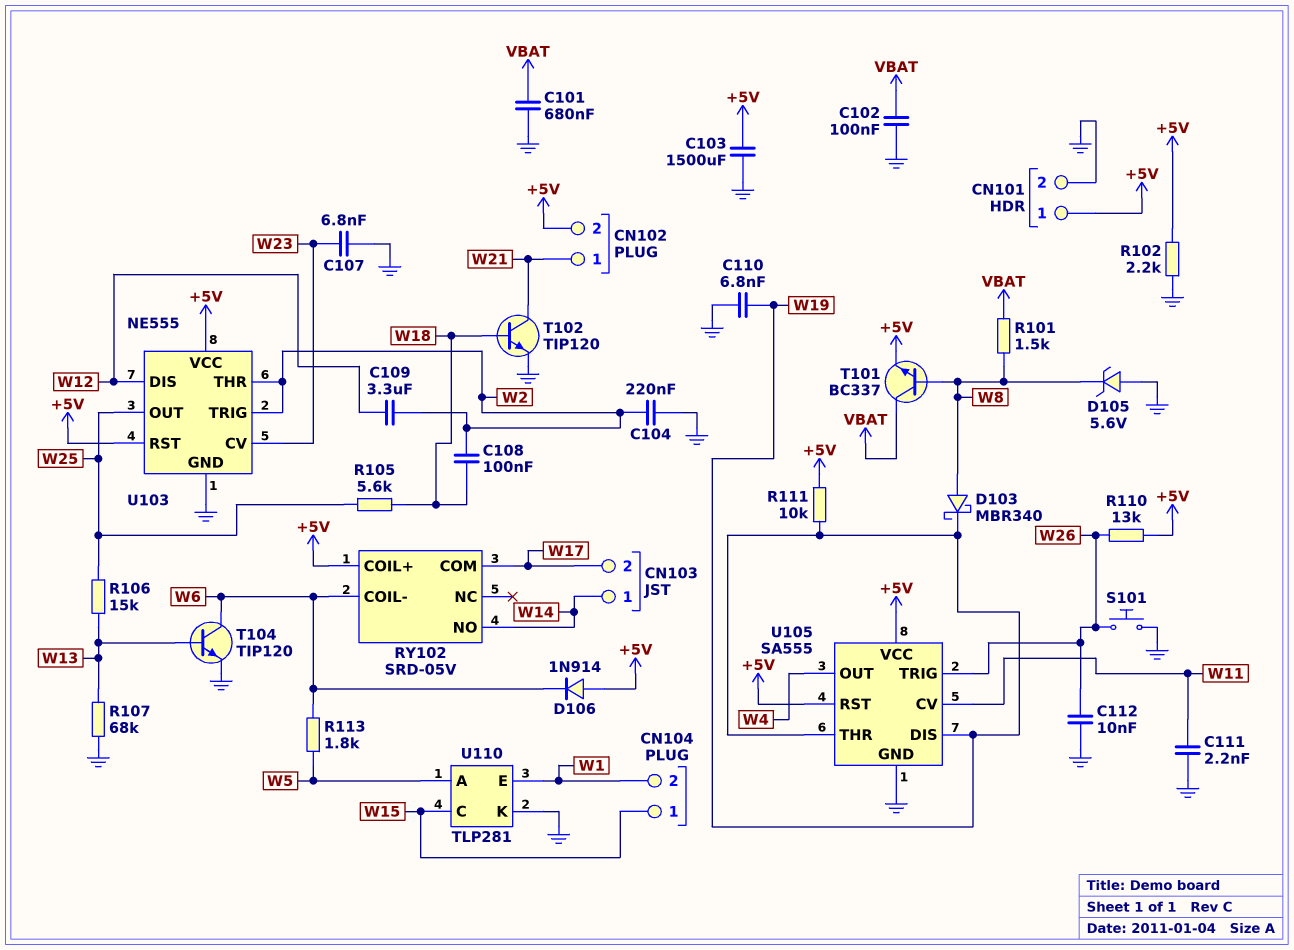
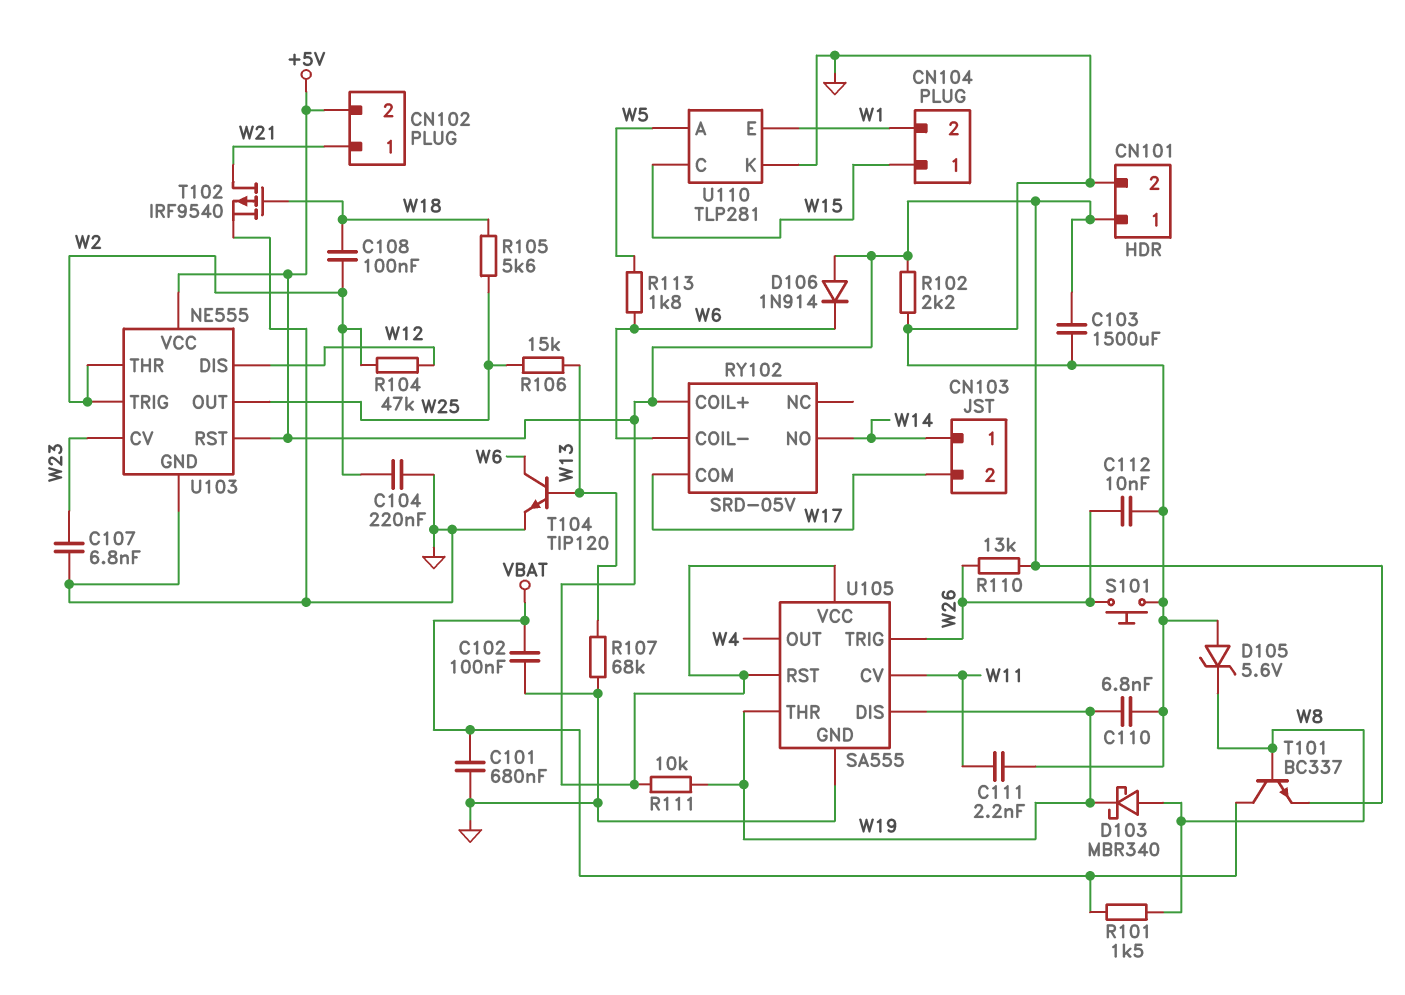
C109: 3.3uF (W2, W12) -> none
R104: none -> 47k (W2, W12)
T102: NPN TIP120 (B W18, C W21, E GND) -> PMOS IRF9540 (G W18, D W21, S GND)

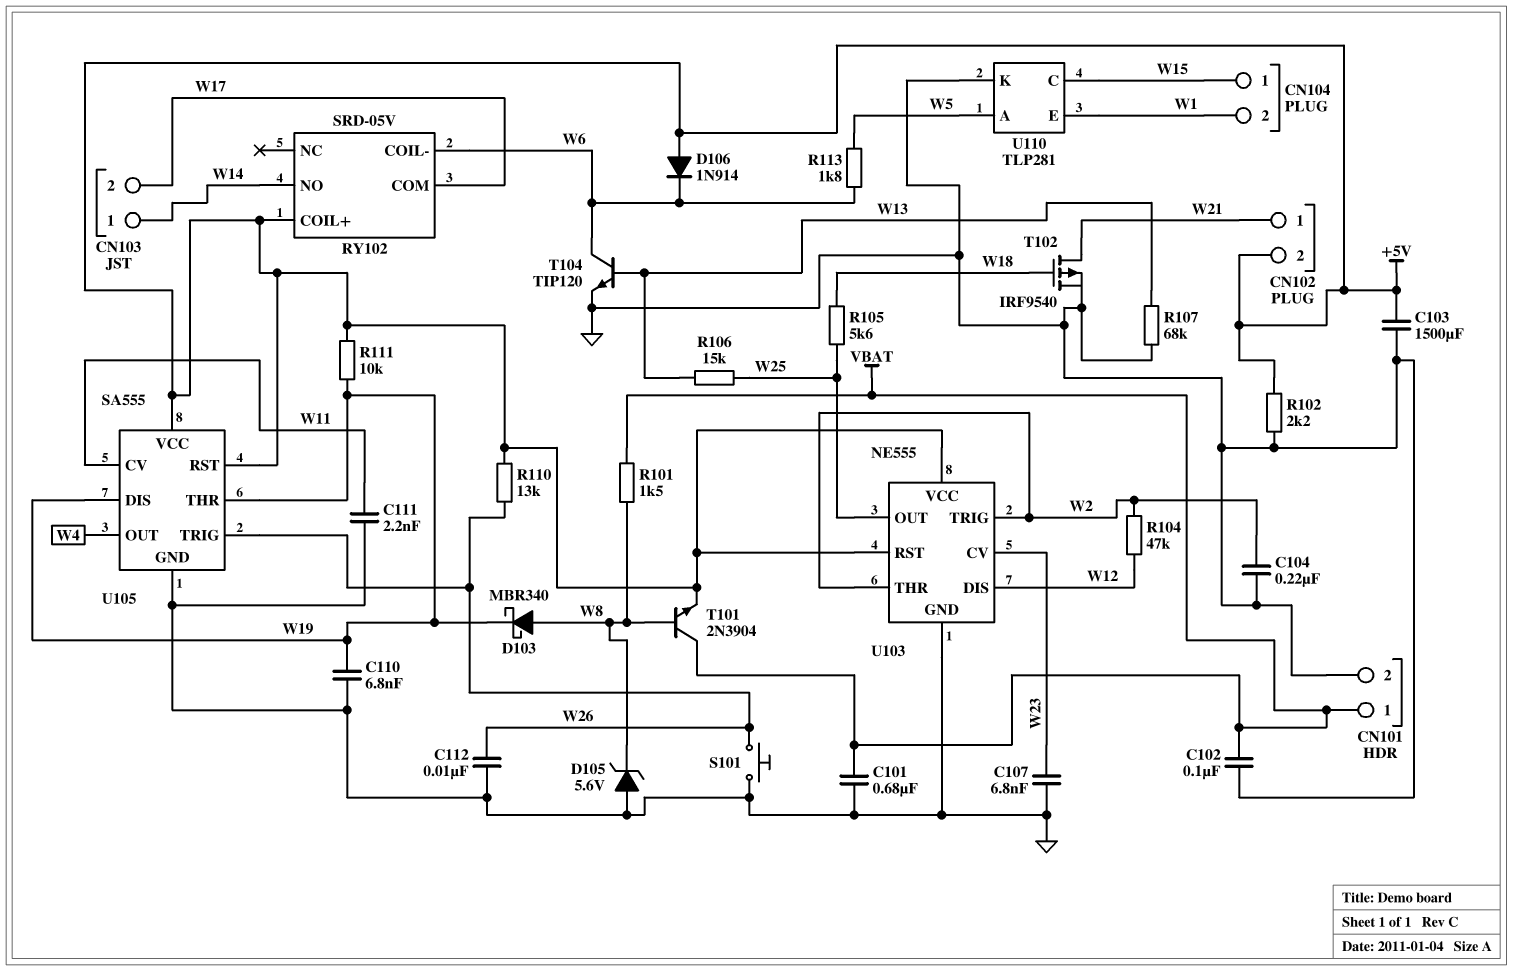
C108: 100nF (W2, W18) -> none
CN101 pin 1: +5V -> VBAT
T101: NPN BC337 (B W8, C VBAT, E +5V) -> NPN 2N3904 (B W8, C VBAT, E +5V)

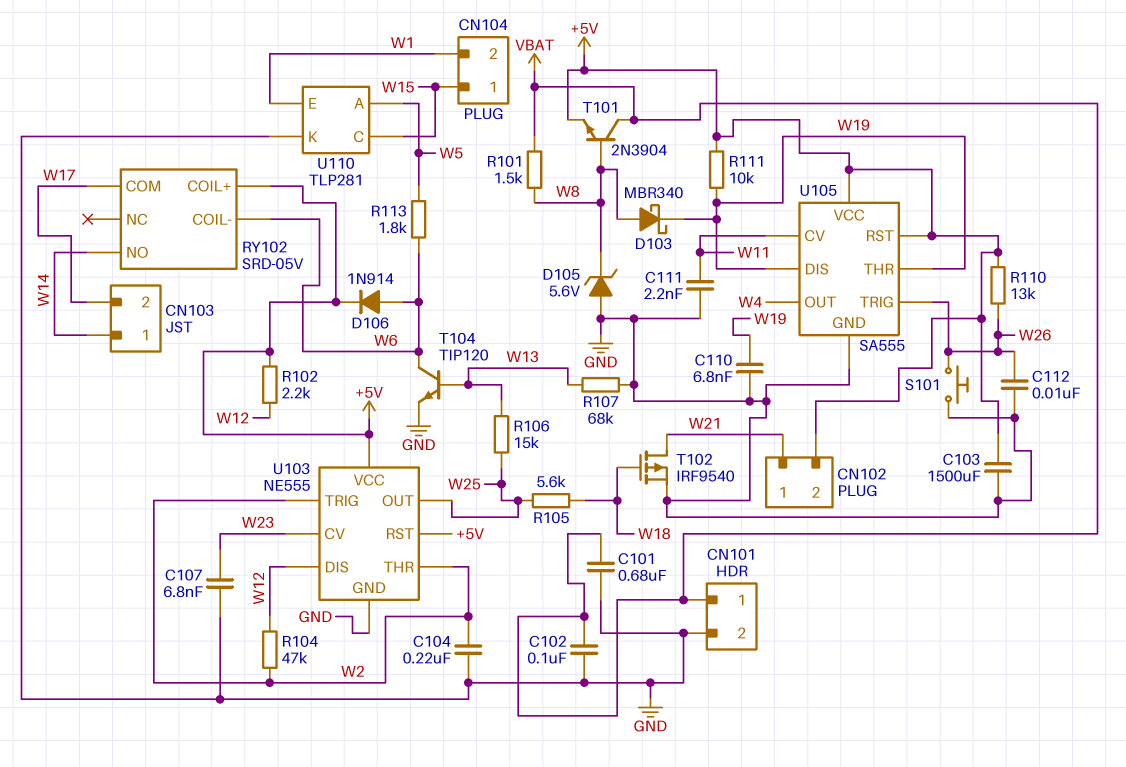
D106: diode 1N914 (A +5V, K W6) -> diode 1N914 (A W6, K +5V)
R102: 2.2k (+5V, GND) -> 2.2k (+5V, W12)

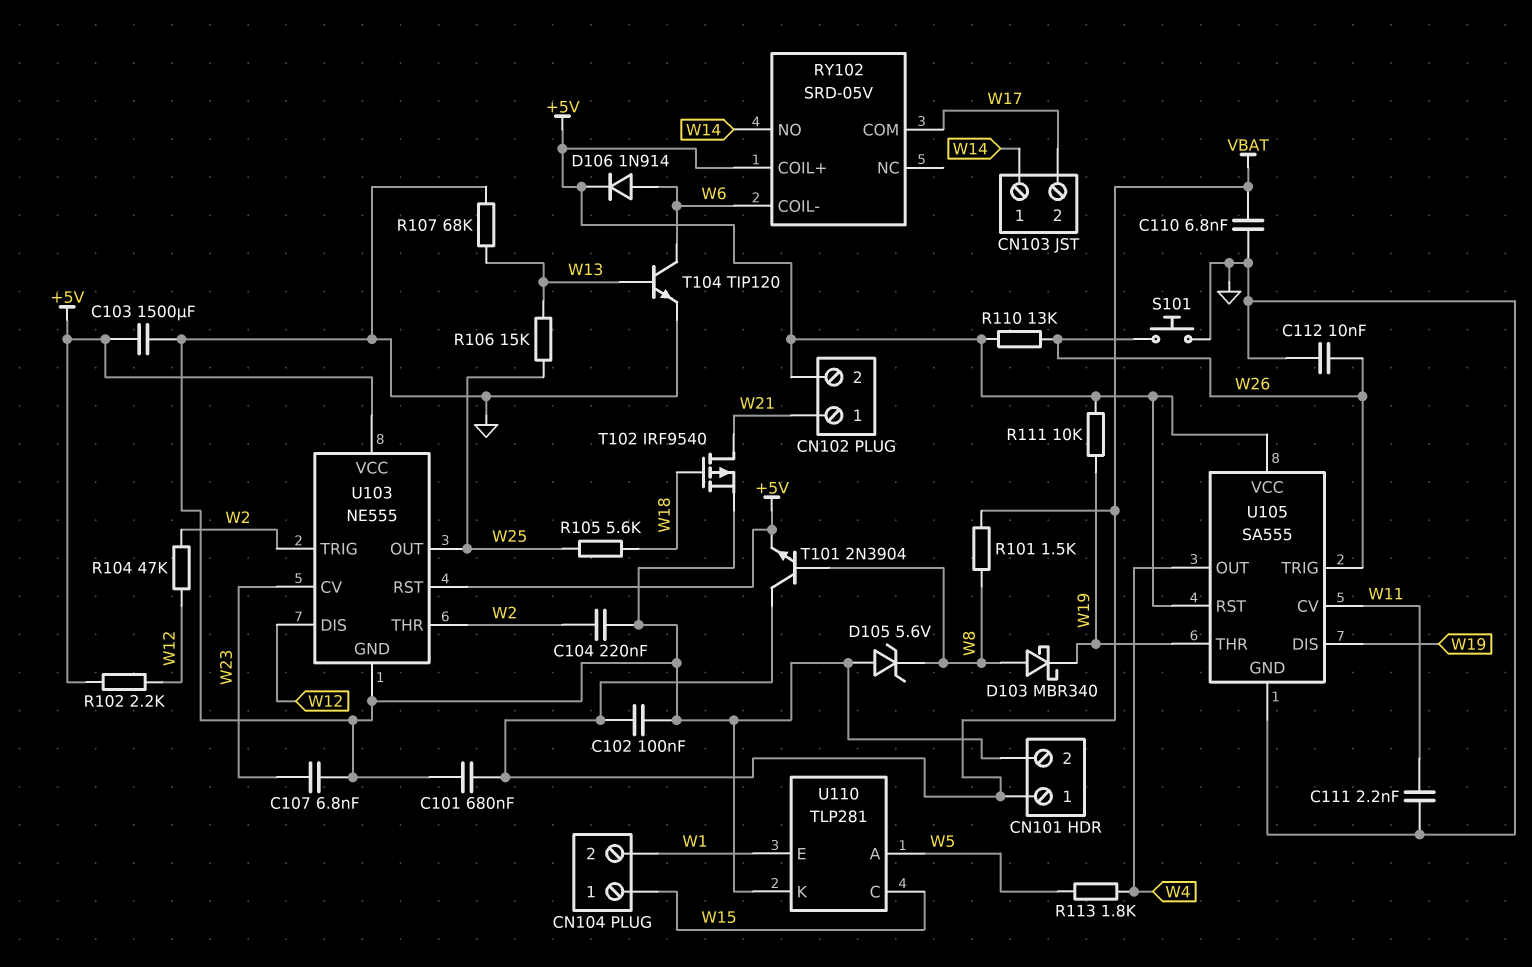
C110: 6.8nF (GND, W19) -> 6.8nF (GND, VBAT)
R113: 1.8k (W5, W6) -> 1.8k (W4, W5)

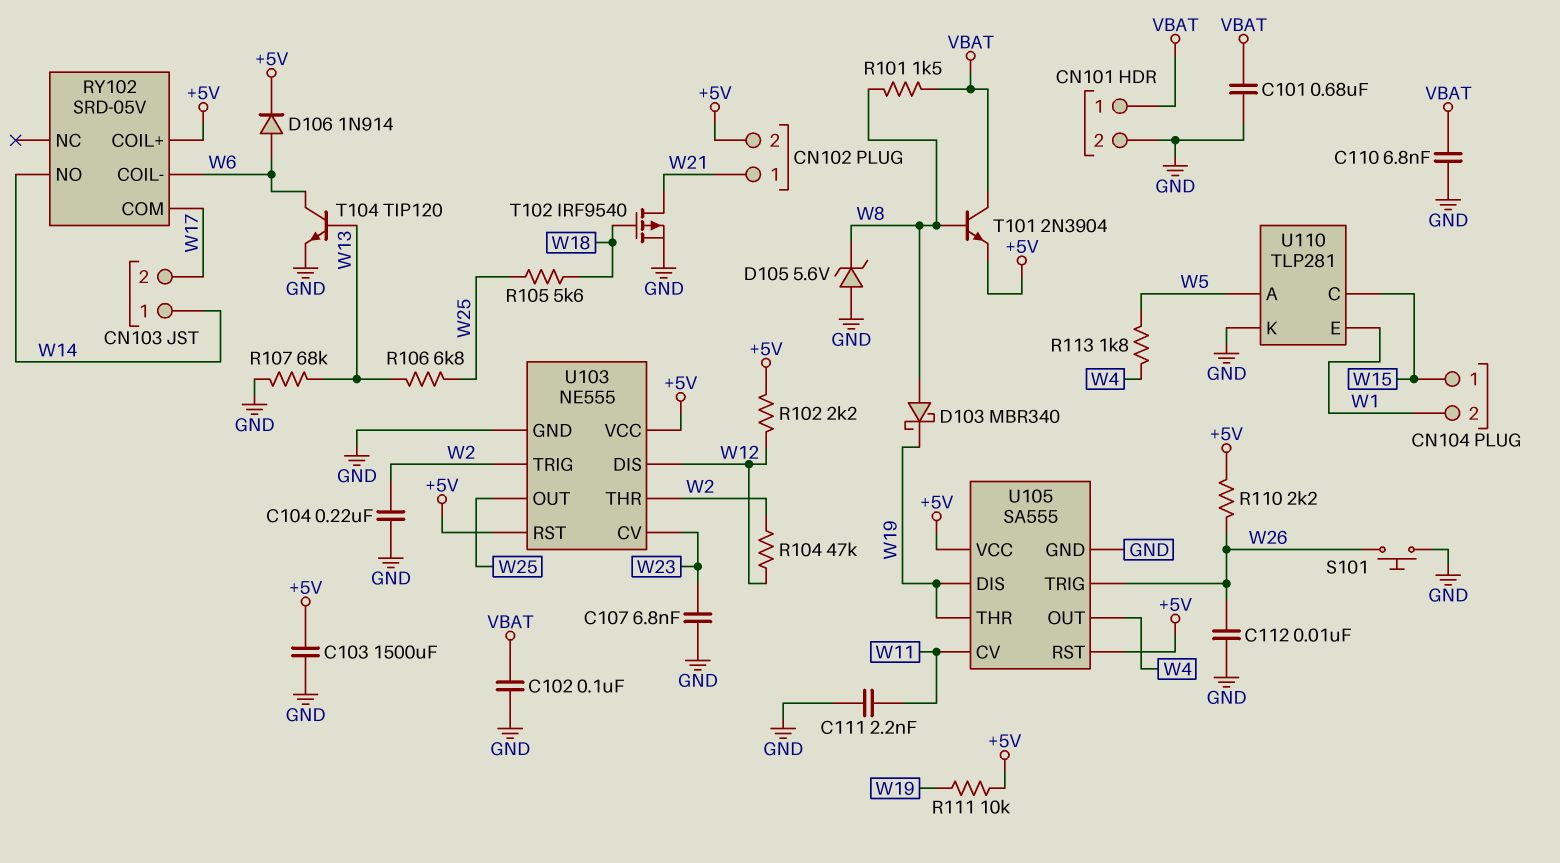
R106: 15k (W13, W25) -> 6.8k (W13, W25)
R110: 13k (+5V, W26) -> 2.2k (+5V, W26)

